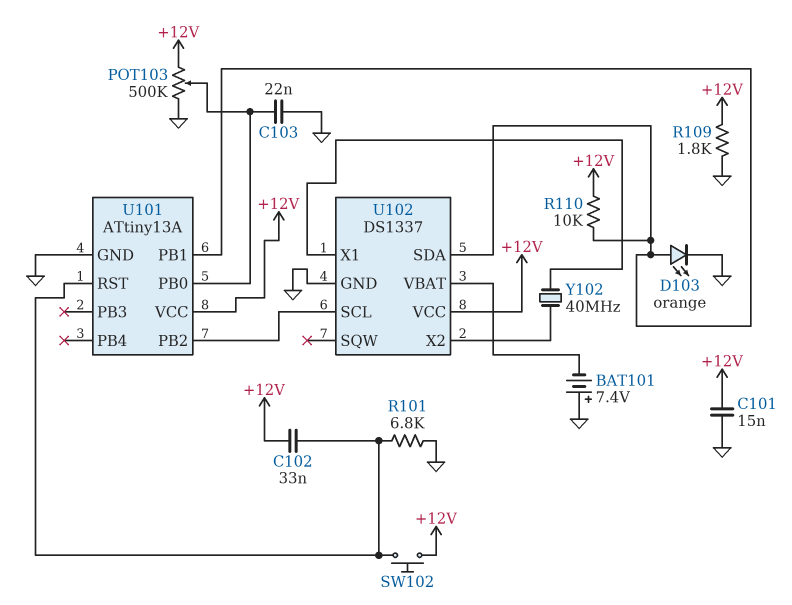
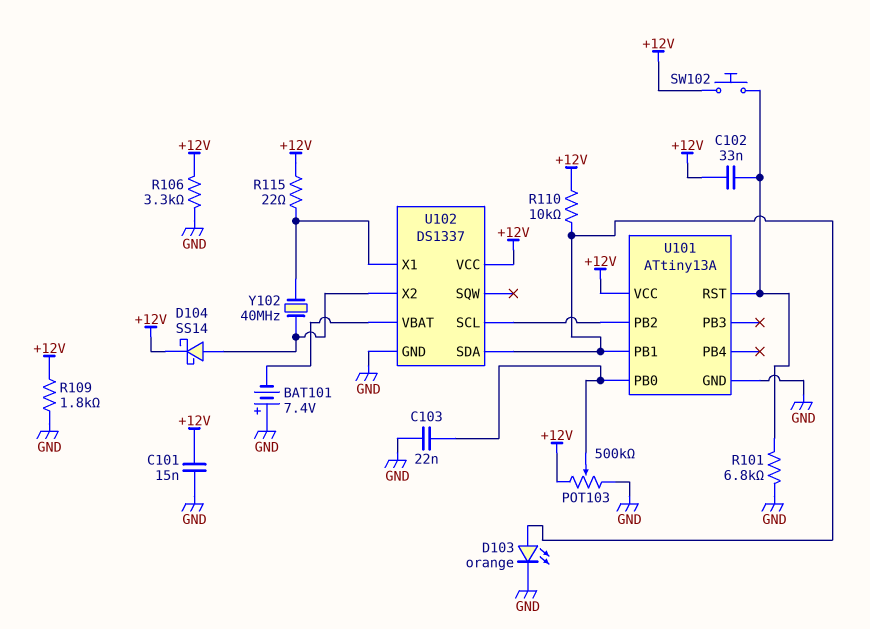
D104: none -> schottky SS14 (A U102/X2, K +12V)
R106: none -> 3.3k (+12V, GND)
R115: none -> 22 (+12V, U102/X1)

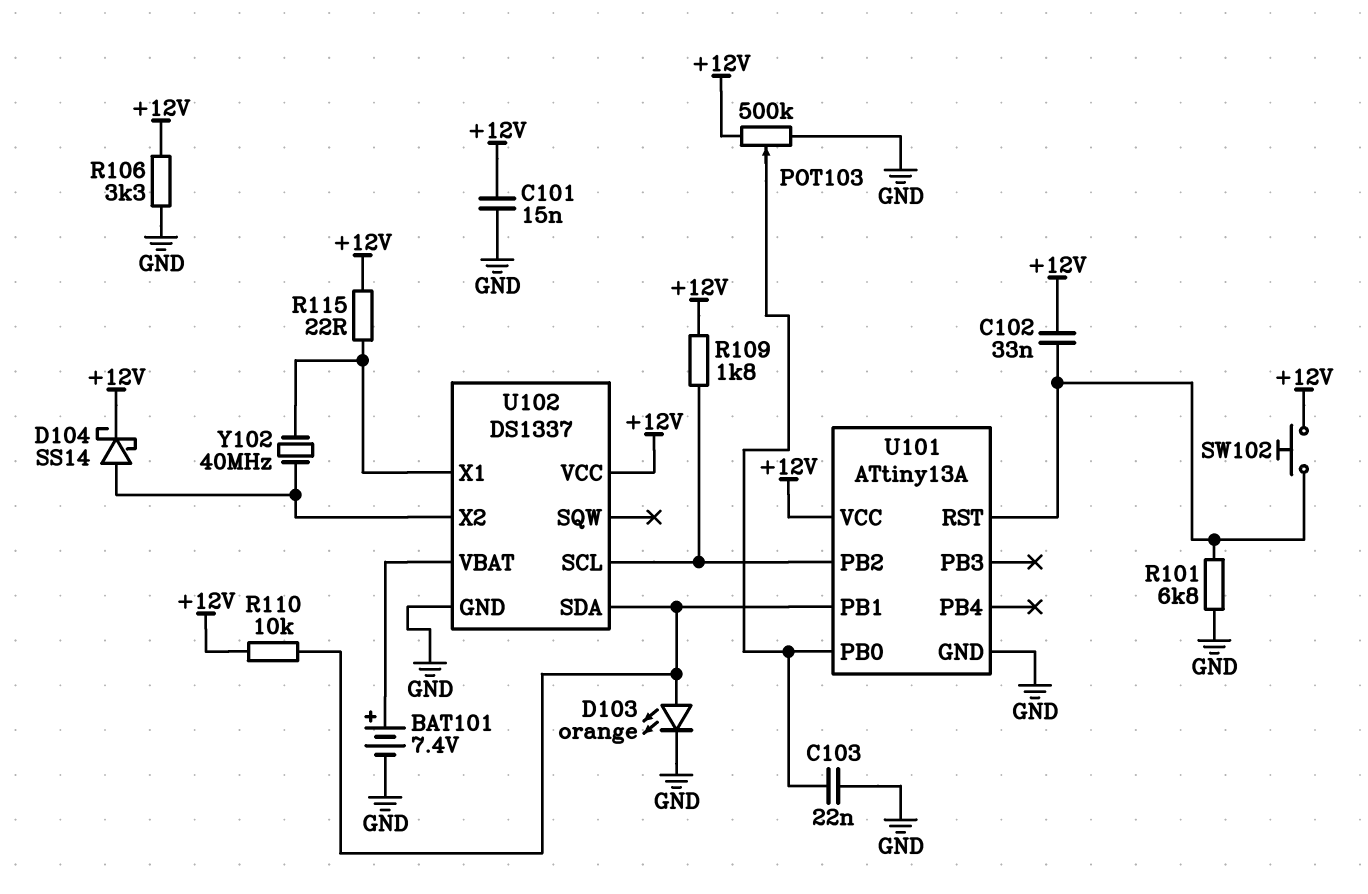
BAT101: 7.4V (plus GND, minus U102/VBAT) -> 7.4V (plus U102/VBAT, minus GND)
R109: 1.8k (+12V, GND) -> 1.8k (+12V, U101/PB2)

